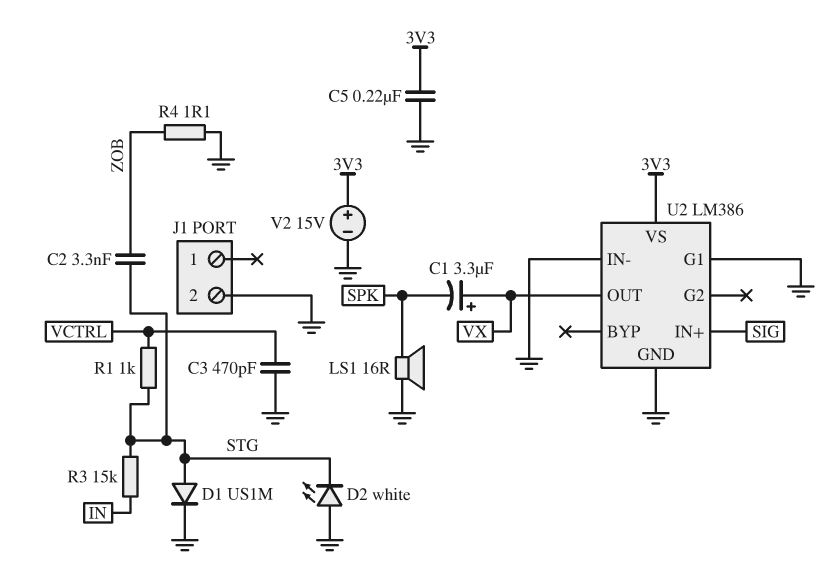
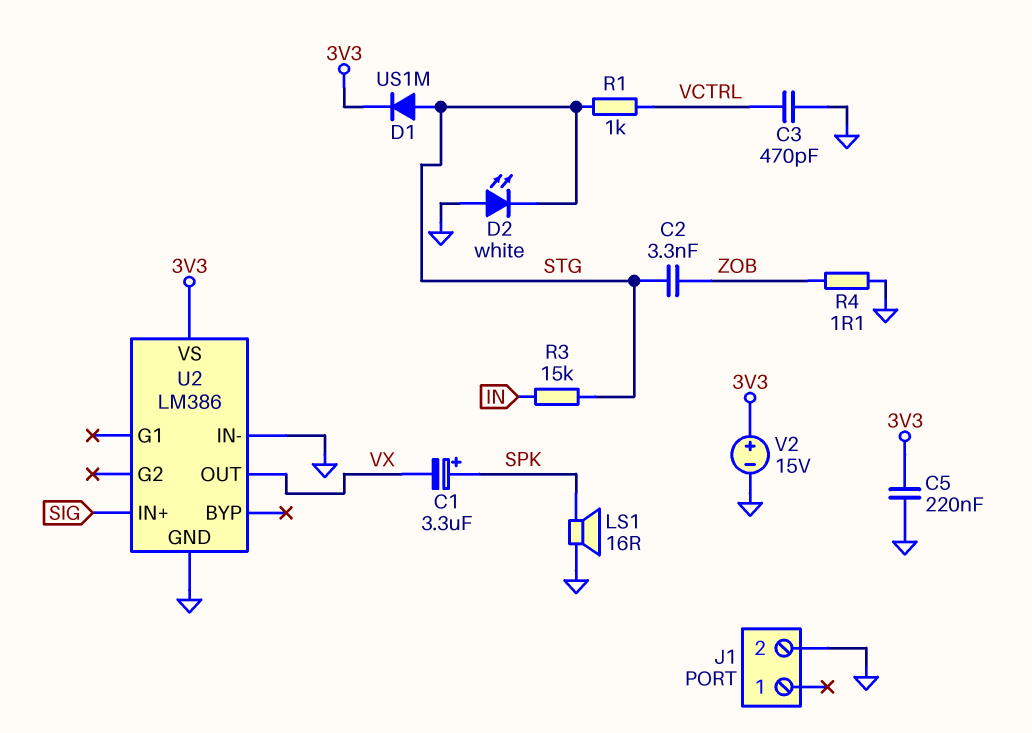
C1: 3.3uF (plus VX, minus SPK) -> 3.3uF (plus SPK, minus VX)
D1: diode US1M (A STG, K GND) -> diode US1M (A STG, K 3V3)
U2 pin G1: GND -> none

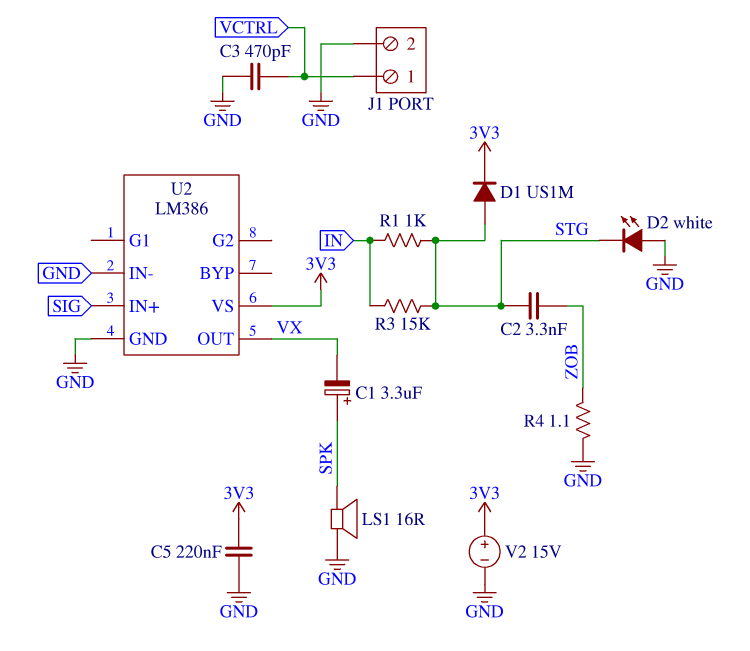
J1 pin 1: none -> VCTRL
R1: 1k (STG, VCTRL) -> 1k (IN, STG)

